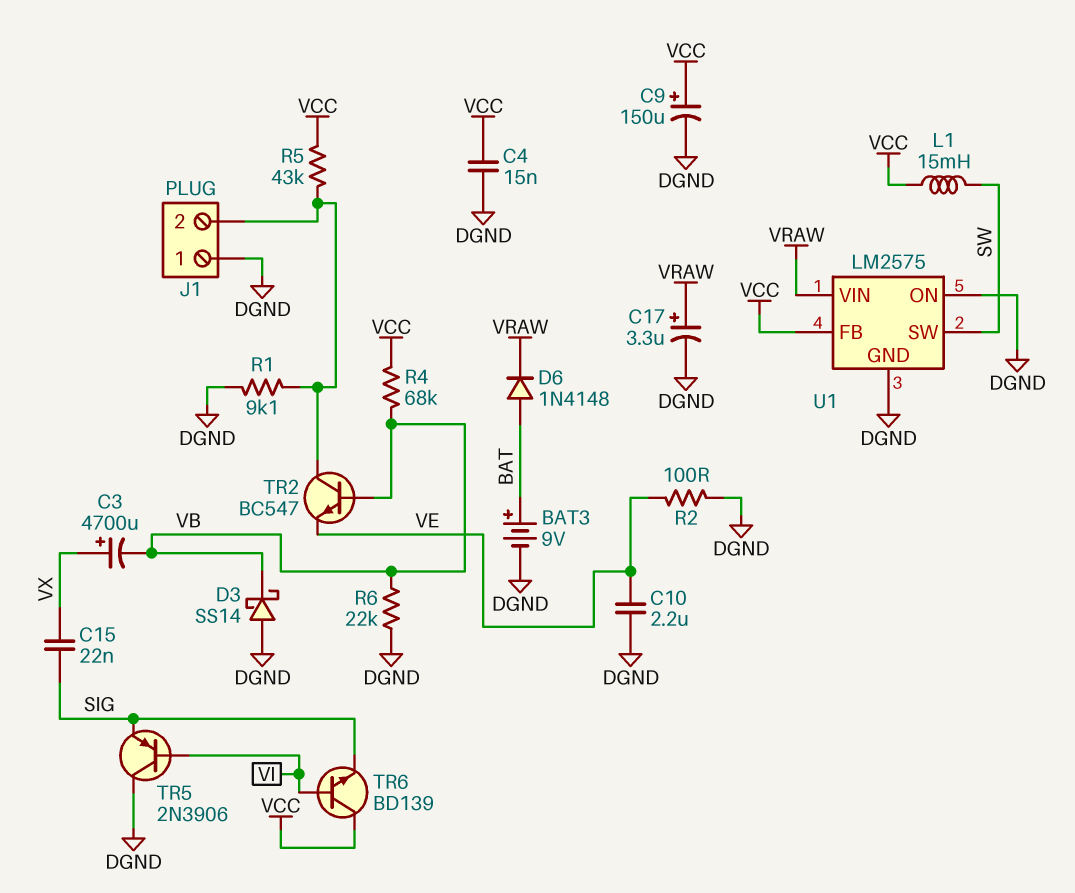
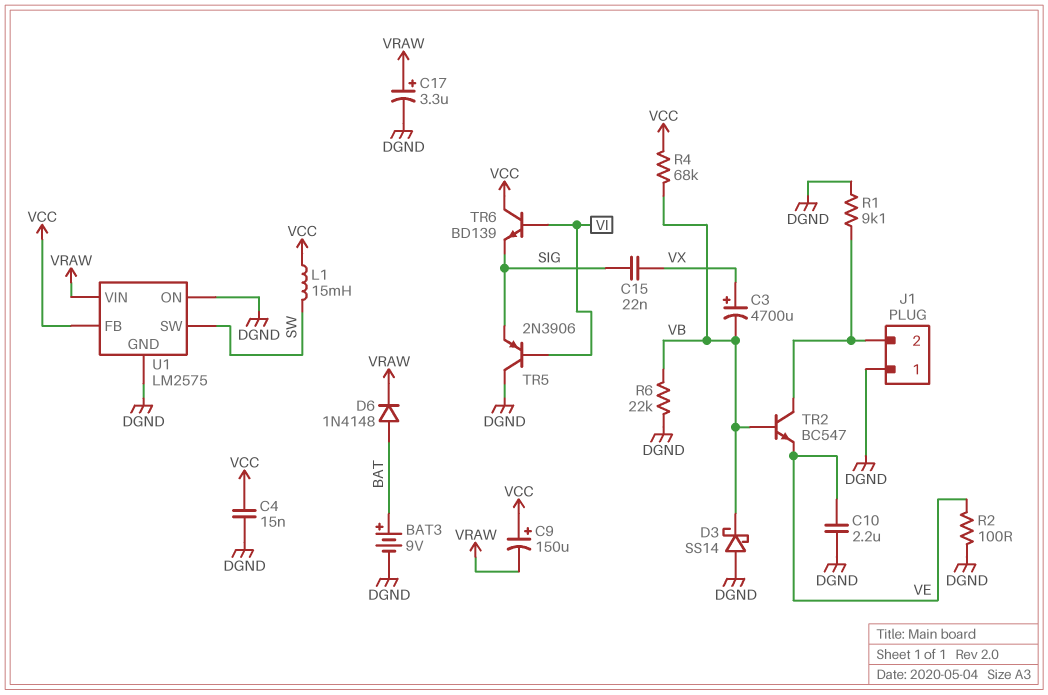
C9: 150uF (plus VCC, minus DGND) -> 150uF (plus VCC, minus VRAW)
R5: 43k (J1/2, VCC) -> none

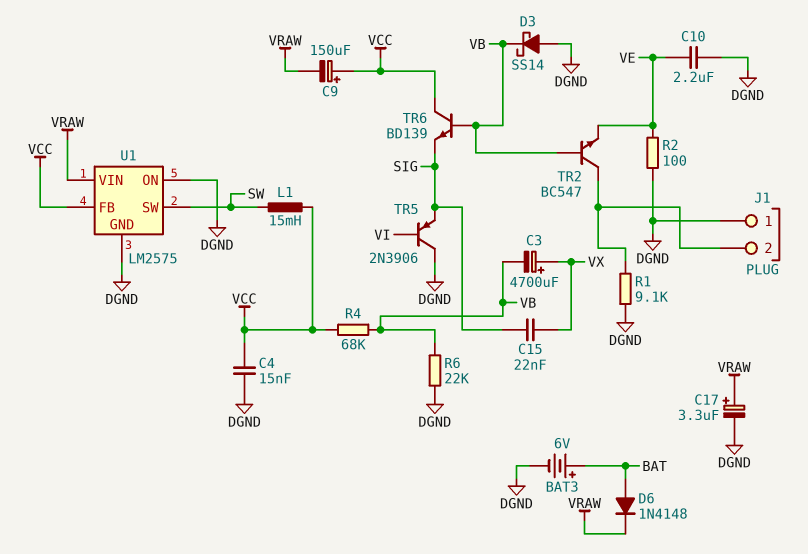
BAT3: 9V (plus BAT, minus DGND) -> 6V (plus BAT, minus DGND)
TR6: NPN BD139 (B VI, C VCC, E SIG) -> NPN BD139 (B VB, C VCC, E SIG)

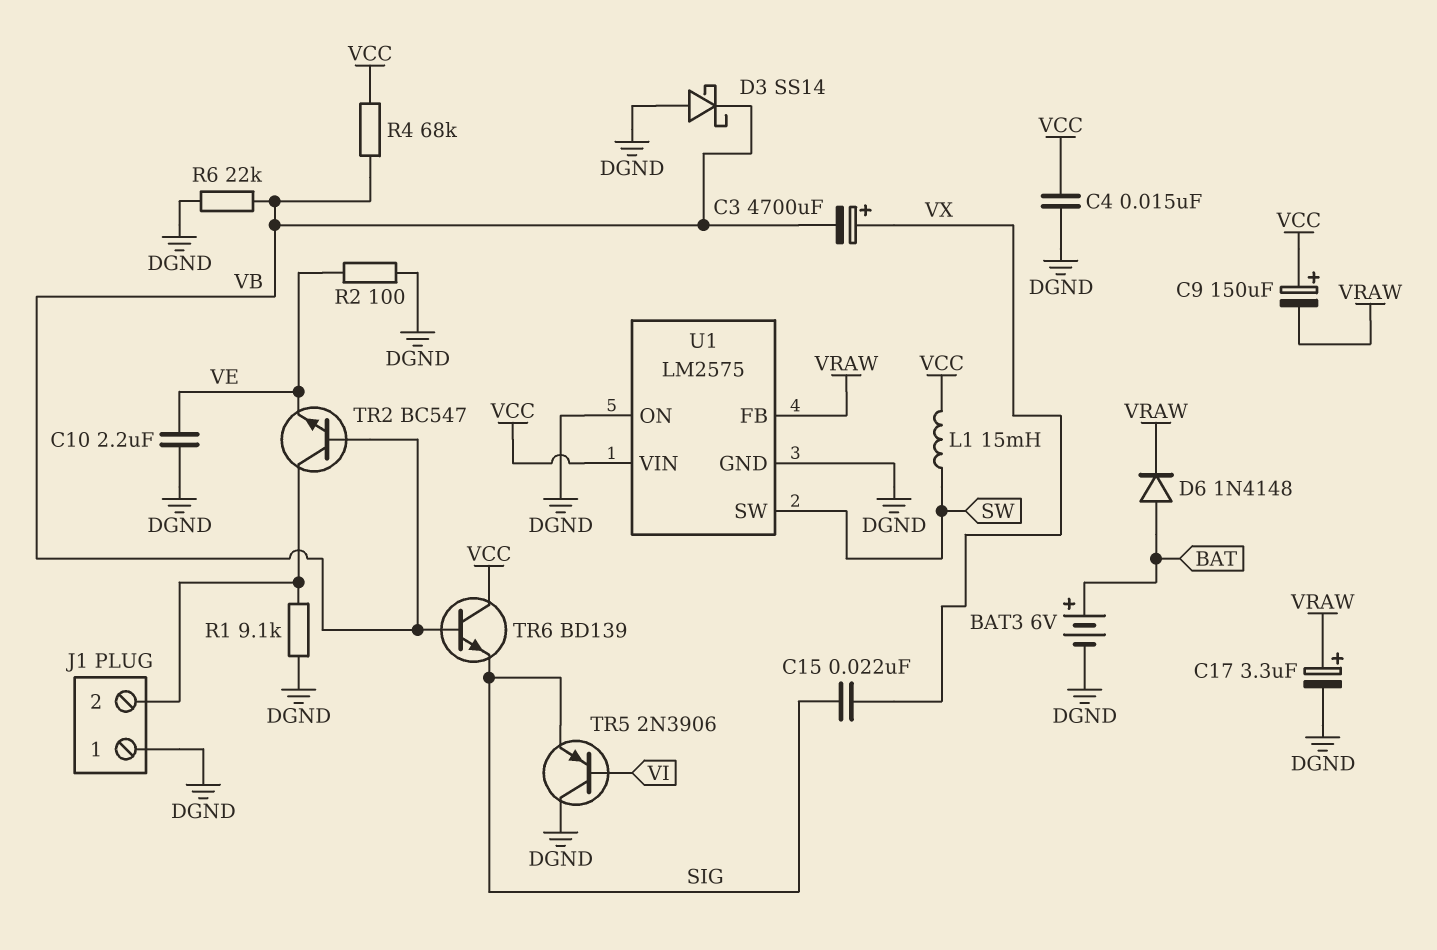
U1 pin FB: VCC -> VRAW
U1 pin VIN: VRAW -> VCC

